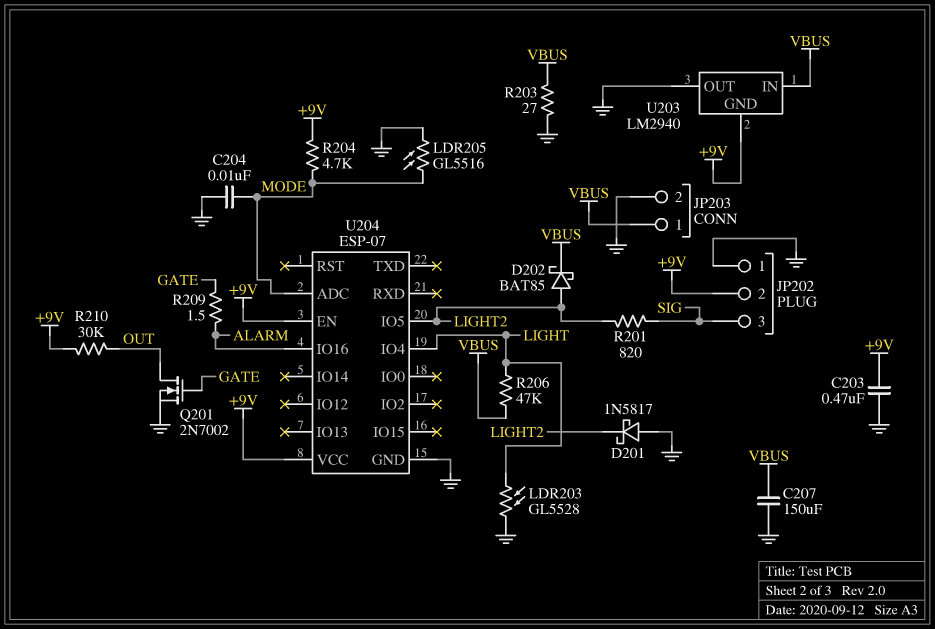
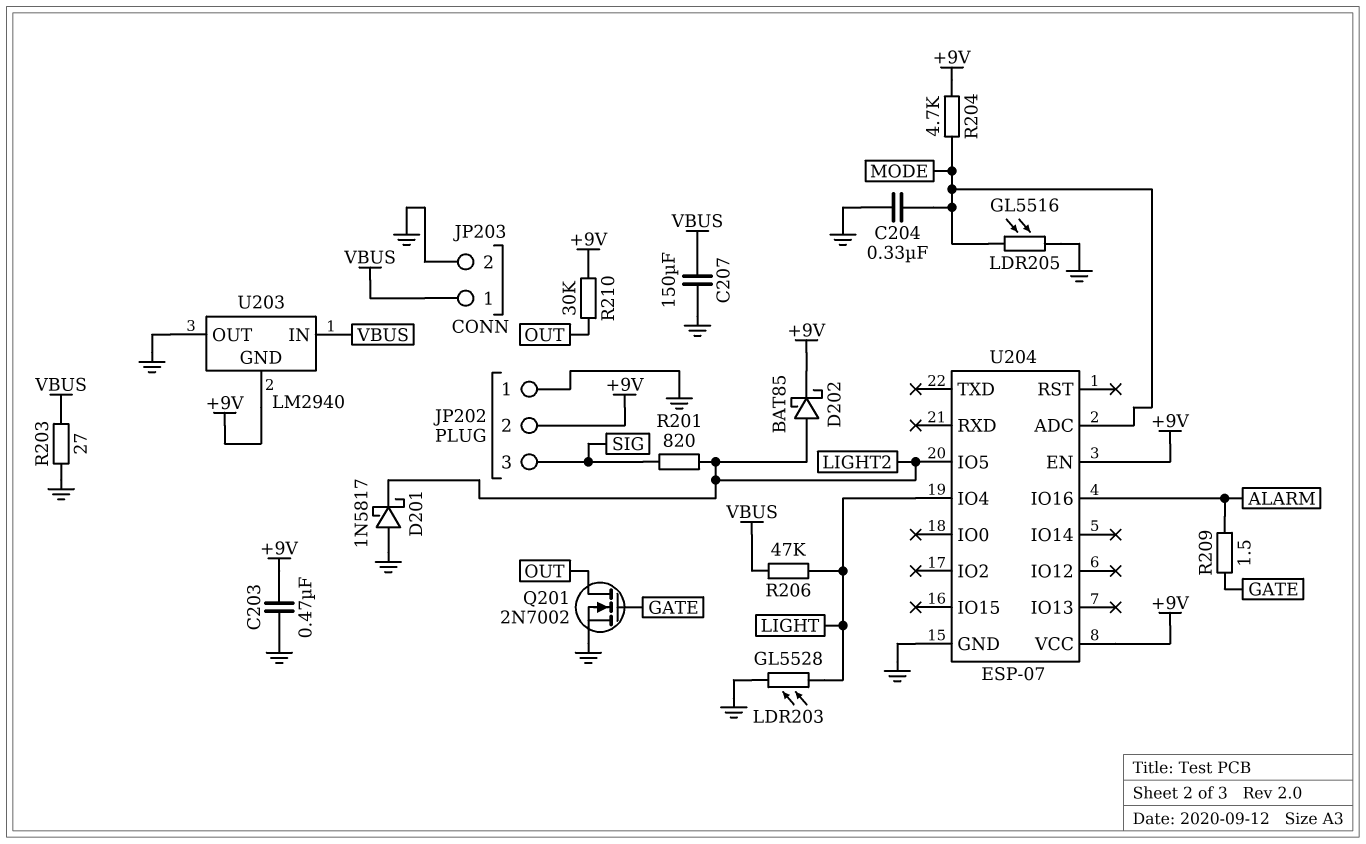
C204: 10nF (GND, MODE) -> 330nF (GND, MODE)
D202: schottky BAT85 (A LIGHT2, K VBUS) -> schottky BAT85 (A LIGHT2, K +9V)

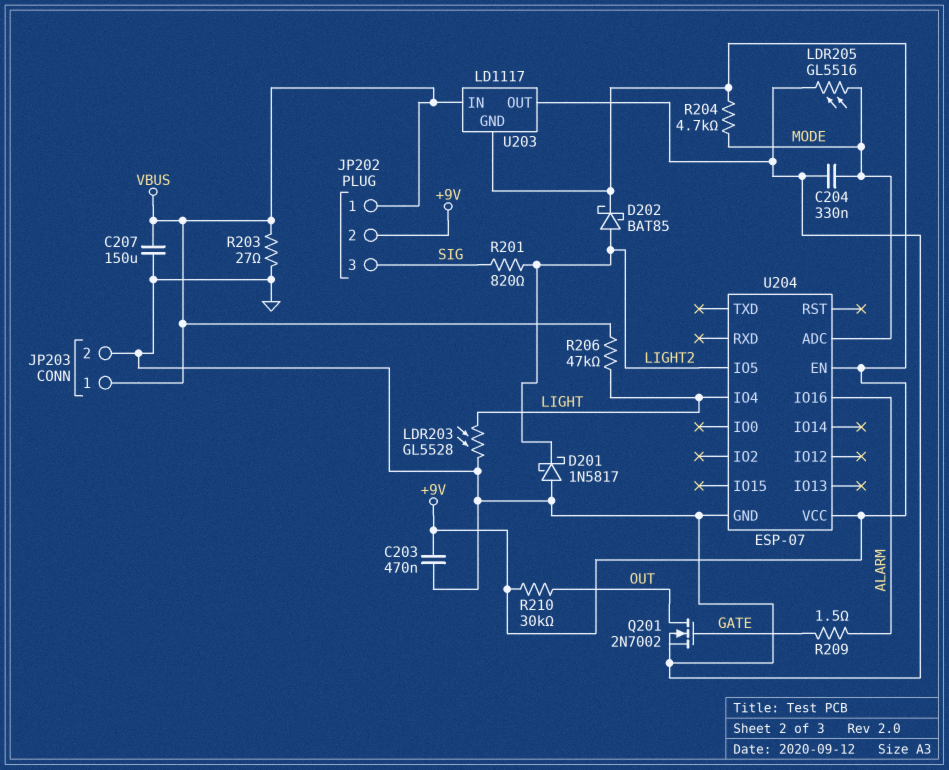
JP202 pin 1: GND -> VBUS
U203: LM2940 -> LD1117

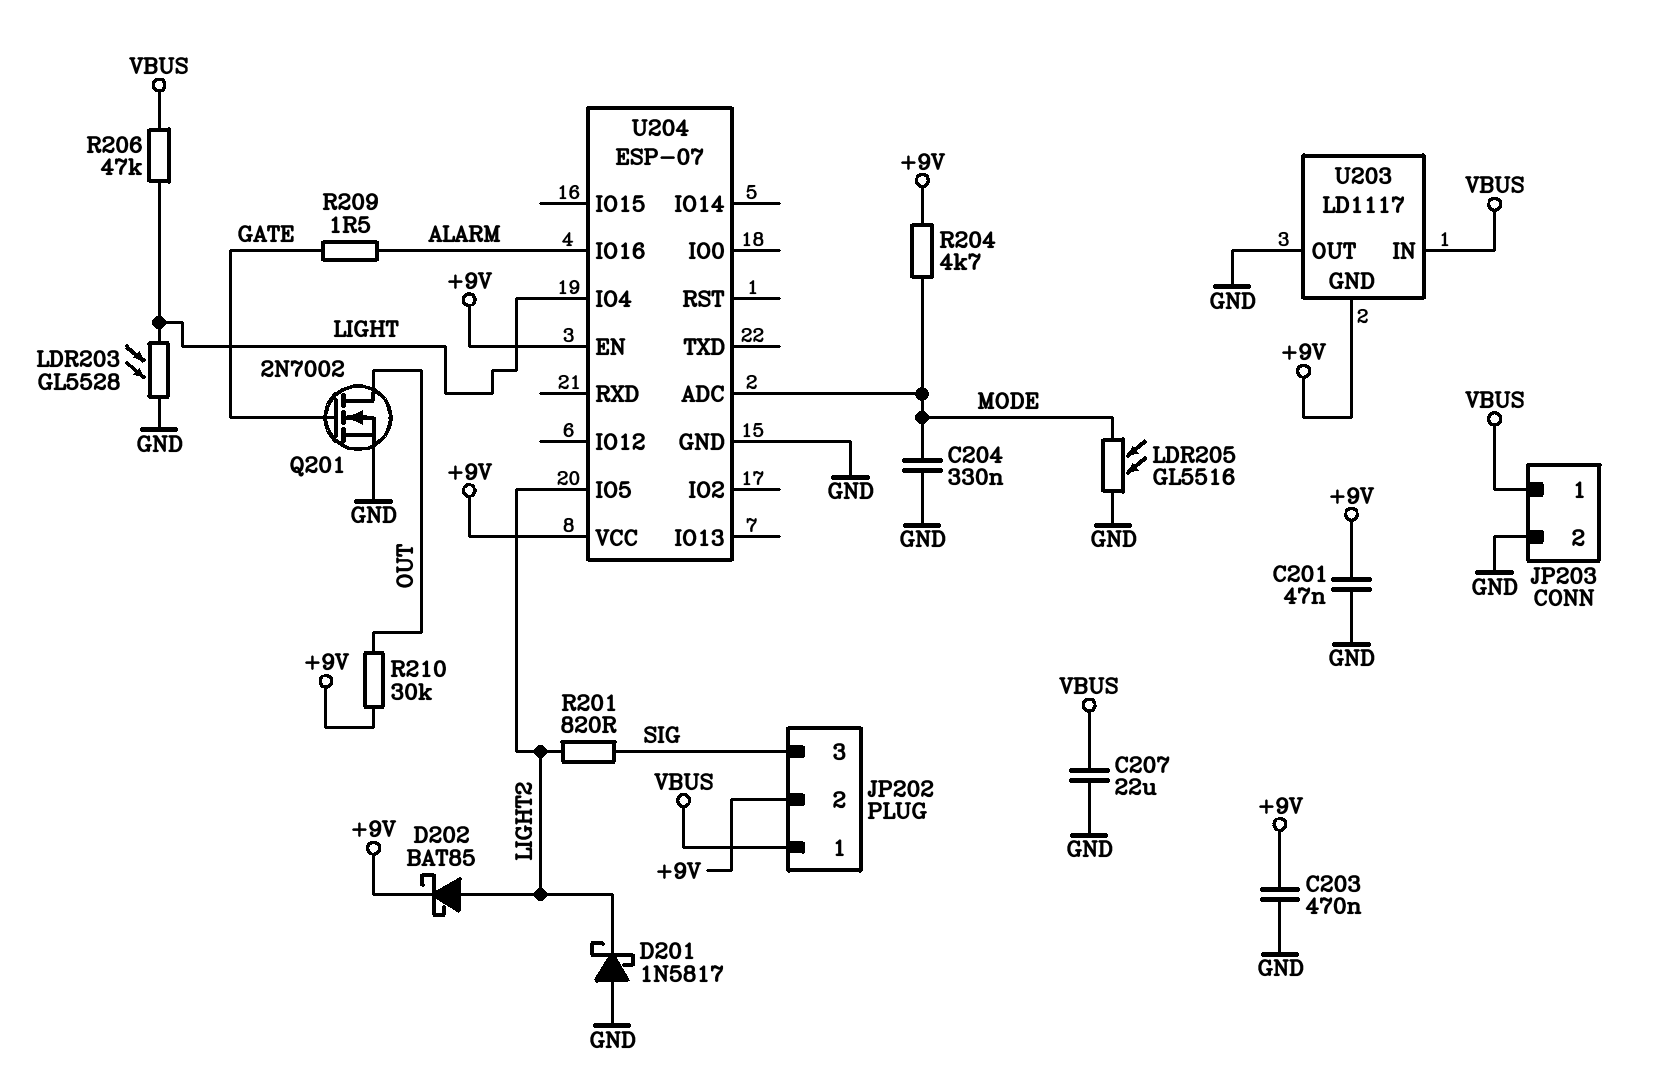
C201: none -> 47nF (+9V, GND)
C207: 150uF (GND, VBUS) -> 22uF (GND, VBUS)
R203: 27 (GND, VBUS) -> none

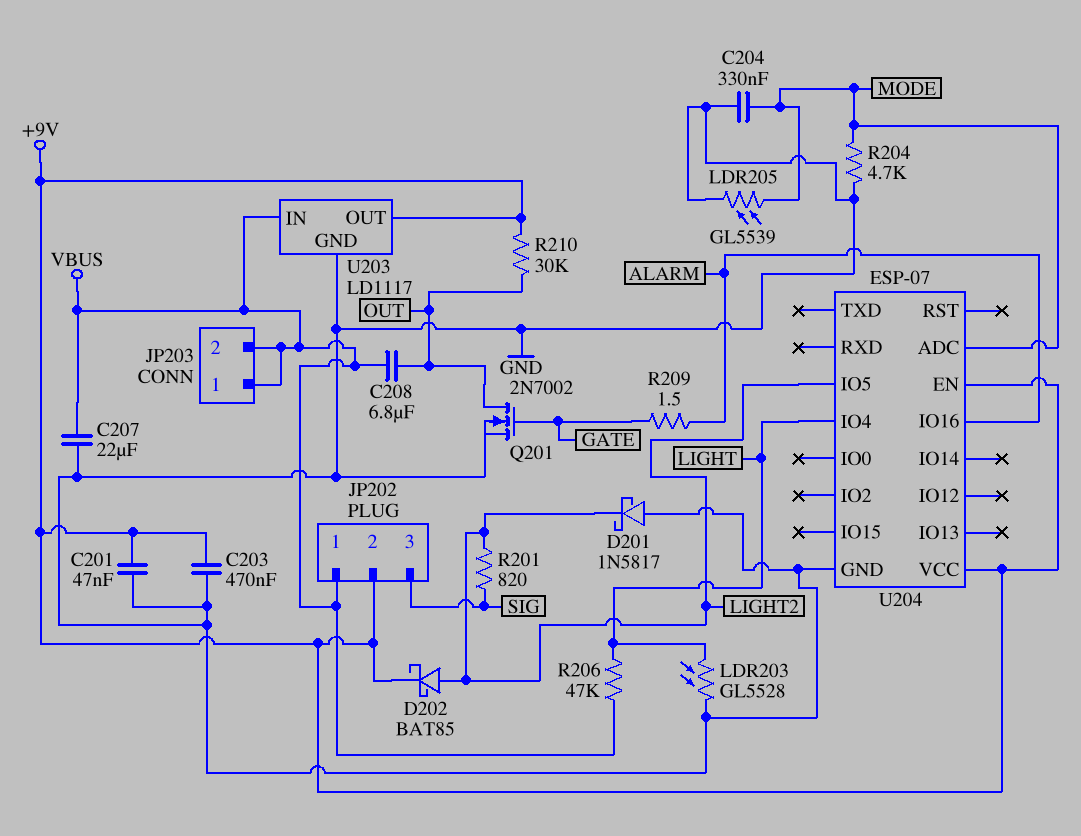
C208: none -> 6.8uF (OUT, VBUS)
JP203 pin 2: GND -> VBUS
LDR205: GL5516 (GND, MODE) -> GL5539 (GND, MODE)
R204: 4.7k (+9V, MODE) -> 4.7k (GND, MODE)
U203 pin GND: +9V -> GND
U203 pin OUT: GND -> +9V

